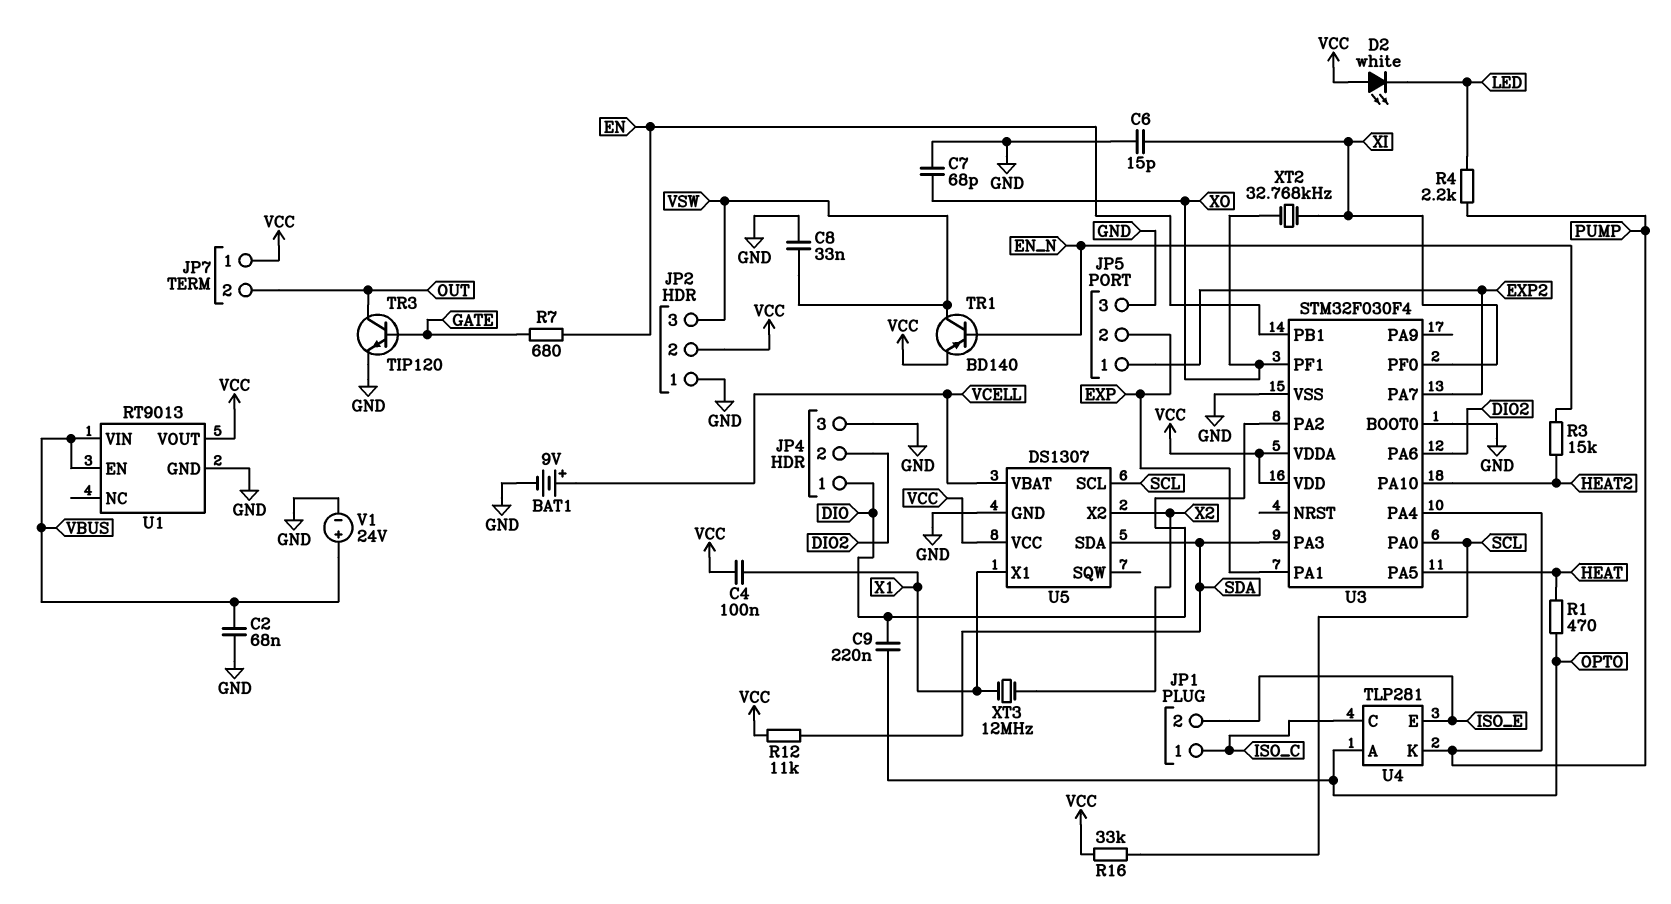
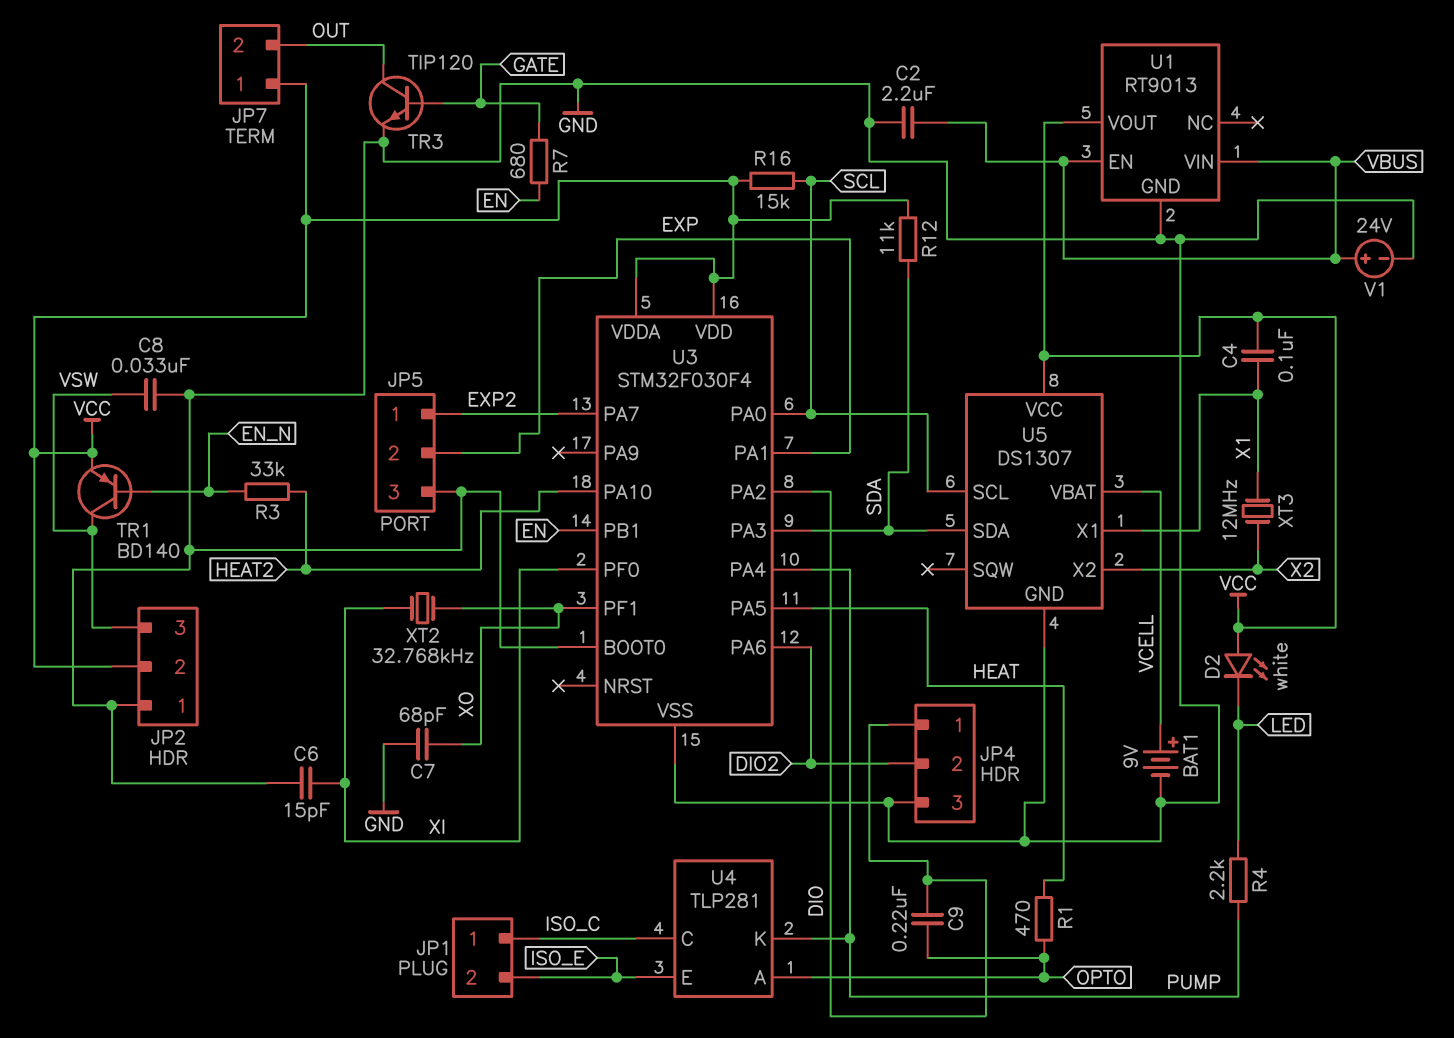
C2: 68nF (GND, VBUS) -> 2.2uF (GND, VBUS)
R3: 15k (EN_N, HEAT2) -> 33k (EN_N, HEAT2)
R16: 33k (SCL, VCC) -> 15k (SCL, VCC)

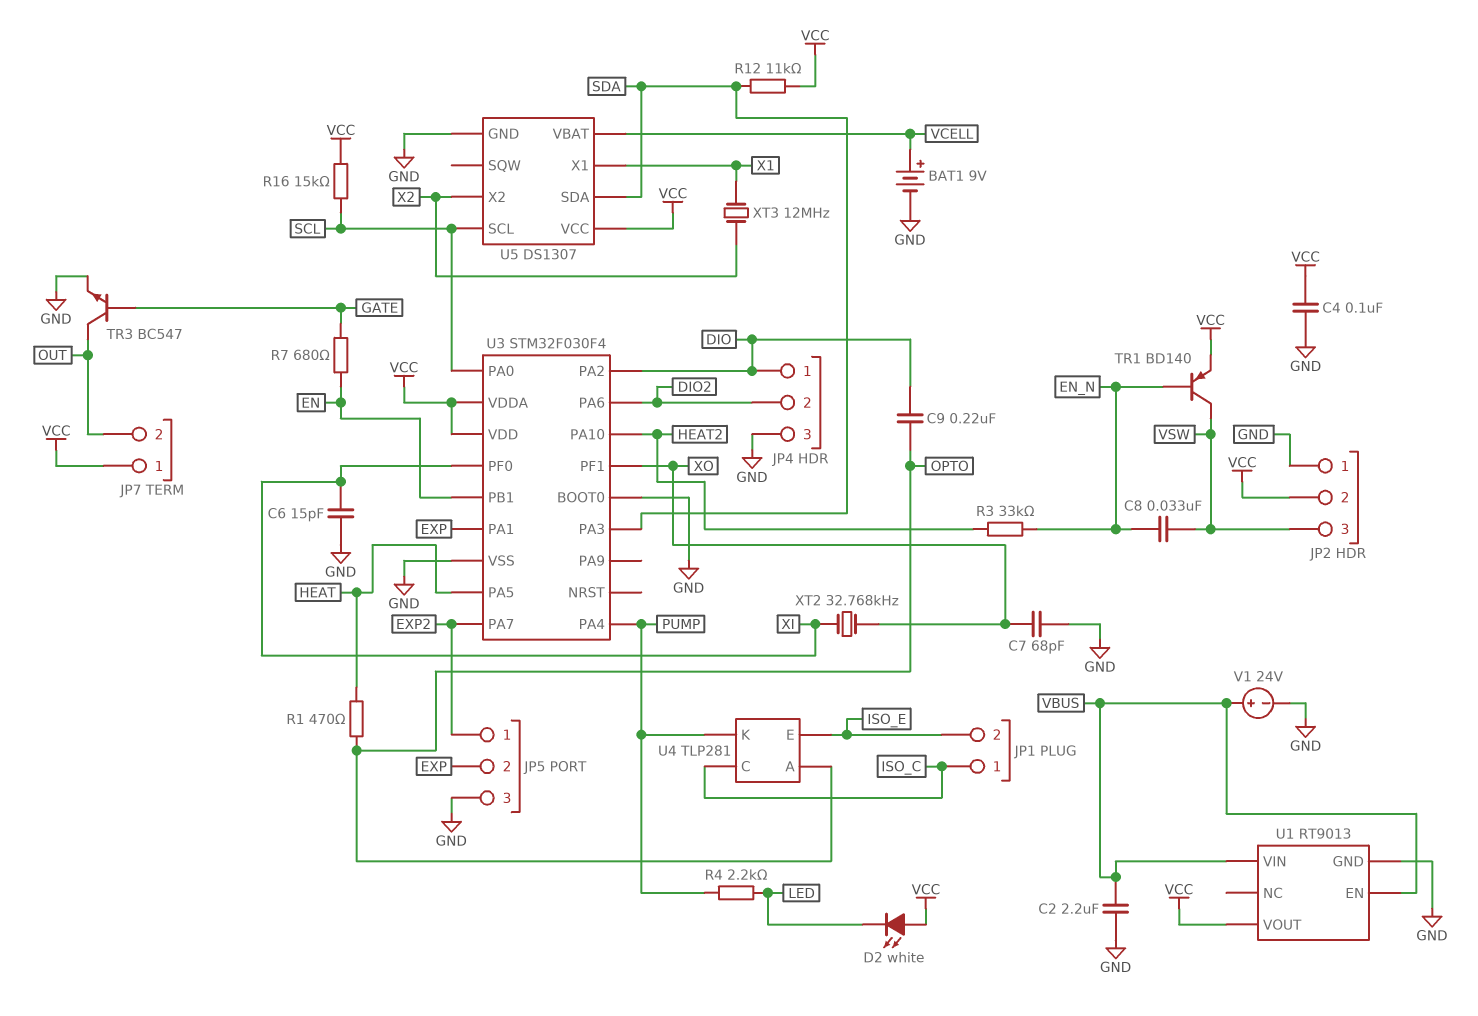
C4: 100nF (VCC, X1) -> 100nF (GND, VCC)
C8: 33nF (GND, VSW) -> 33nF (EN_N, VSW)
TR3: NPN TIP120 (B GATE, C OUT, E GND) -> NPN BC547 (B GATE, C OUT, E GND)

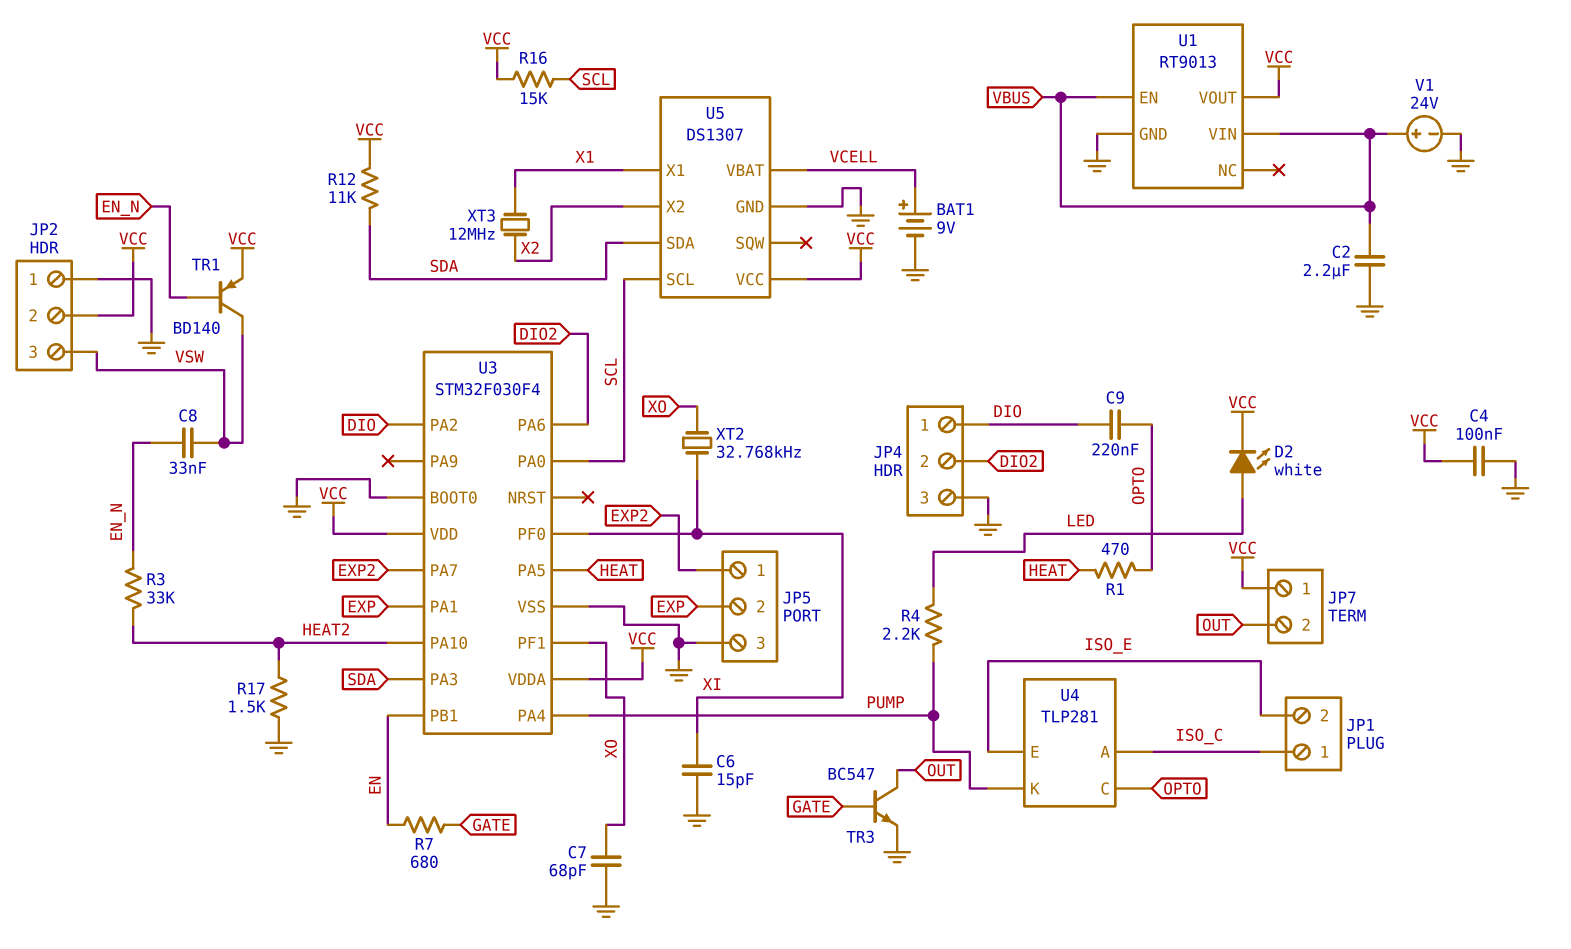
D2: LED white (A VCC, K LED) -> LED white (A LED, K VCC)
R17: none -> 1.5k (GND, HEAT2)
U4 pin A: OPTO -> ISO_C
U4 pin C: ISO_C -> OPTO

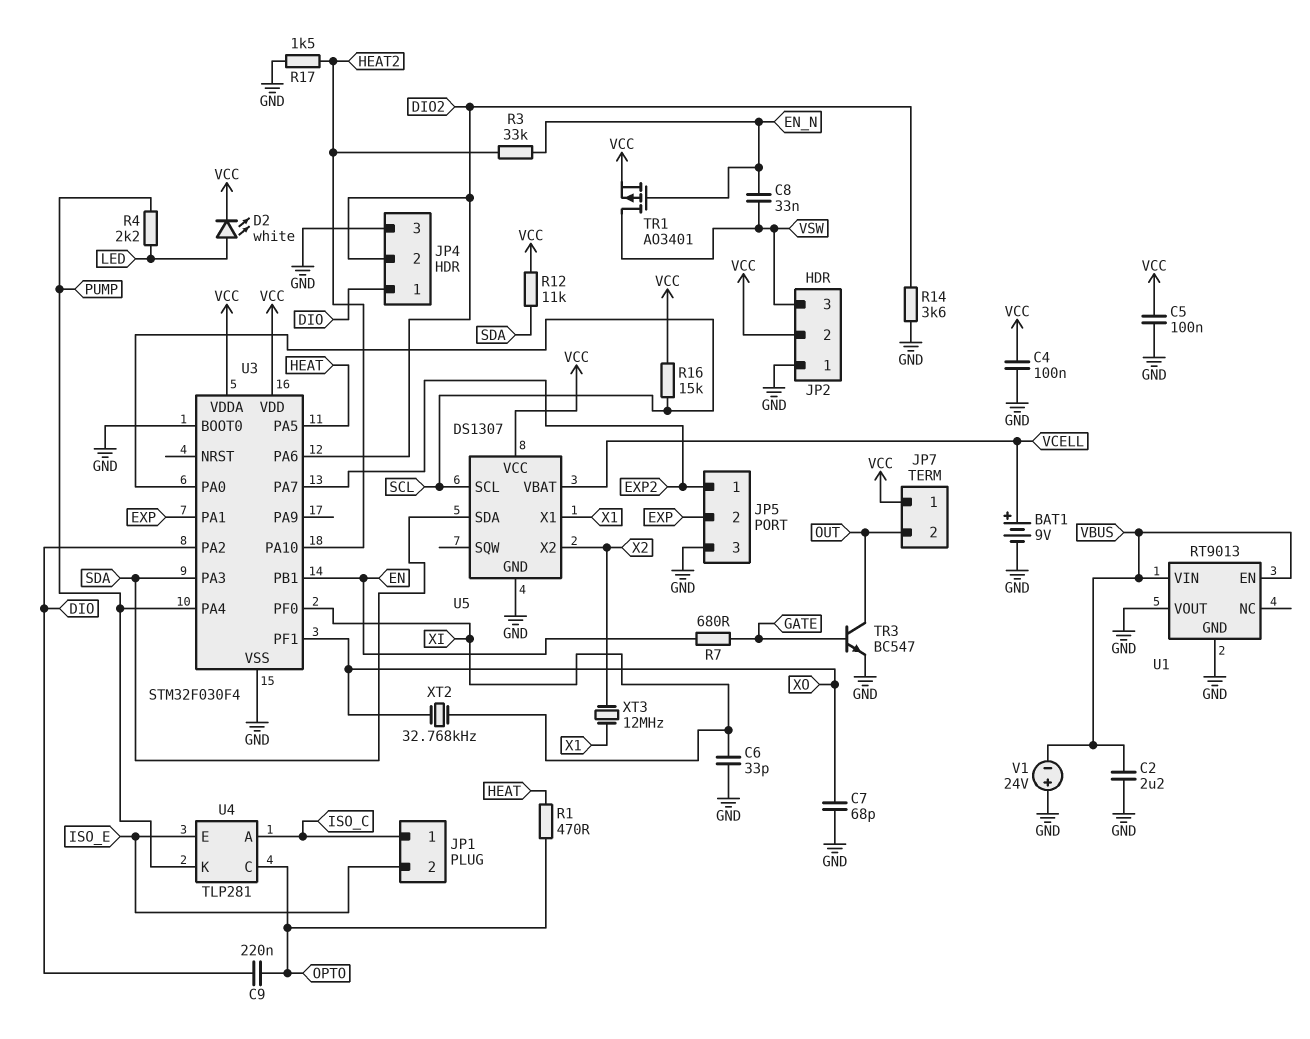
C5: none -> 100nF (GND, VCC)
C6: 15pF (GND, XI) -> 33pF (GND, XI)
R14: none -> 3.6k (DIO2, GND)
TR1: PNP BD140 (B EN_N, C VSW, E VCC) -> PMOS AO3401 (G EN_N, D VSW, S VCC)
U1 pin VOUT: VCC -> GND
V1: 24V (plus VBUS, minus GND) -> 24V (plus GND, minus VBUS)

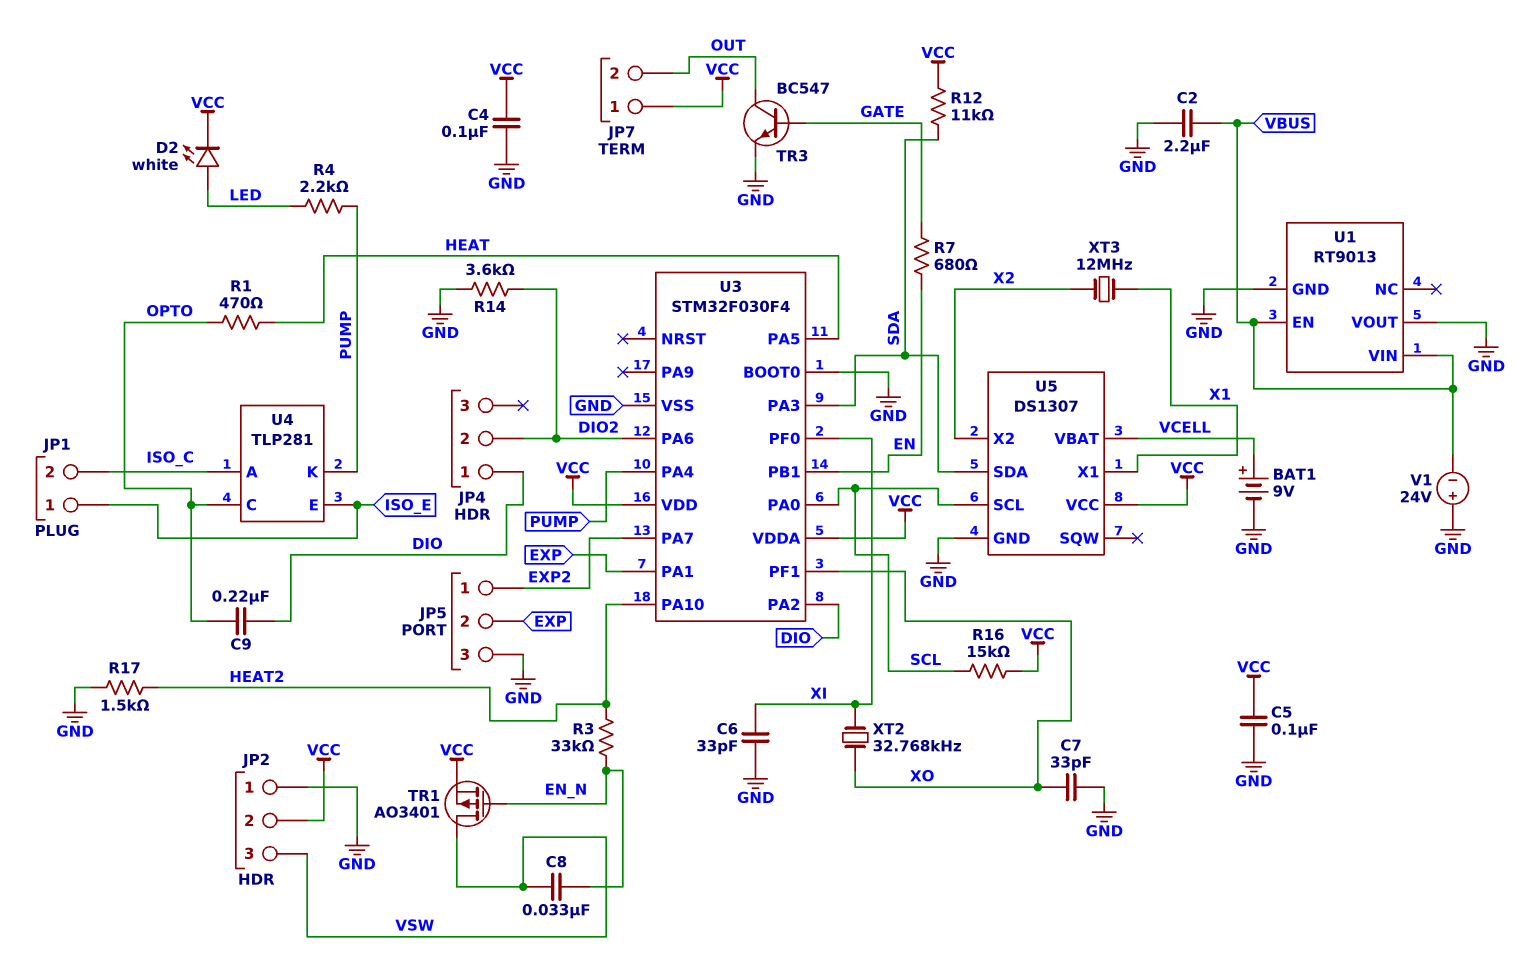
C7: 68pF (GND, XO) -> 33pF (GND, XO)
JP1 pin 1: ISO_C -> ISO_E
JP1 pin 2: ISO_E -> ISO_C
JP4 pin 3: GND -> none

